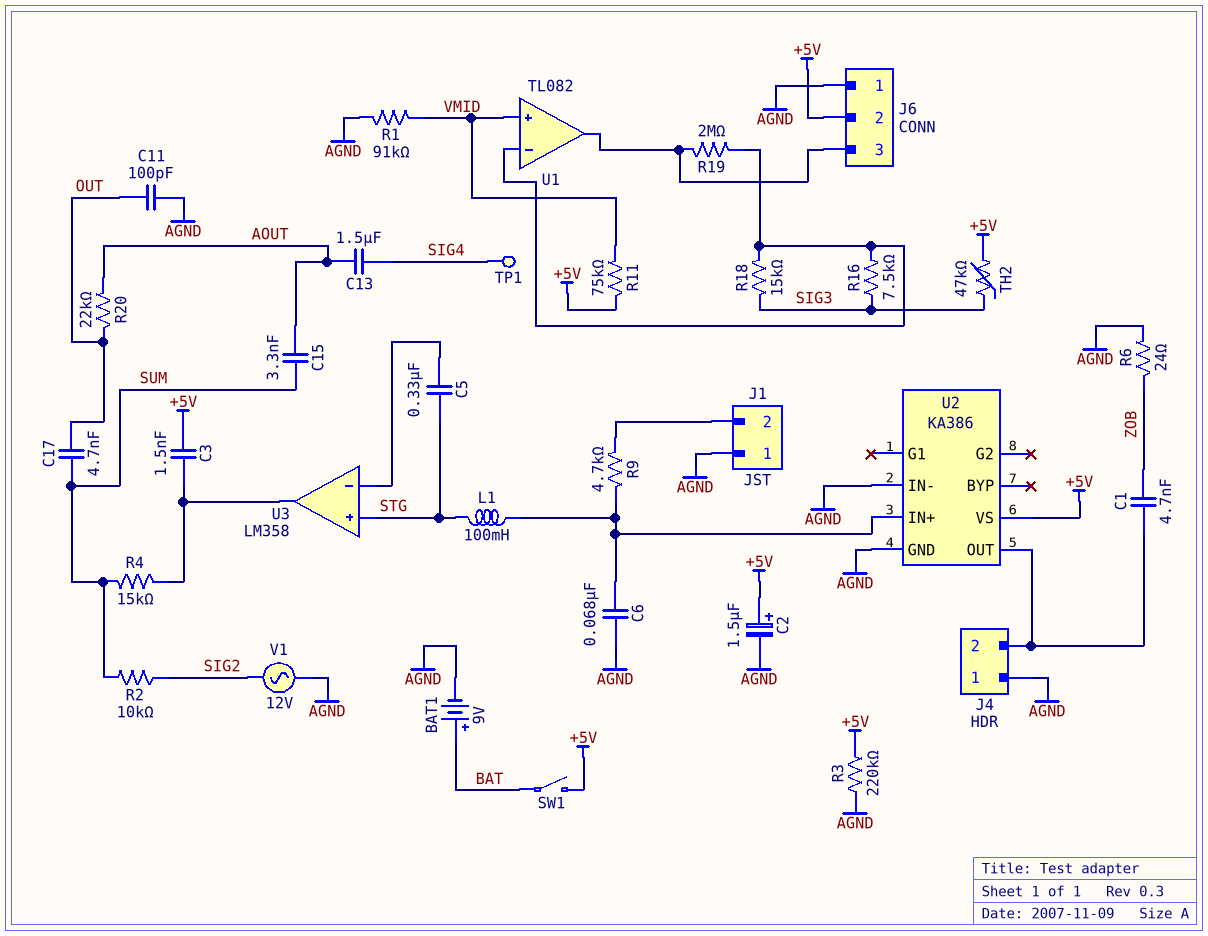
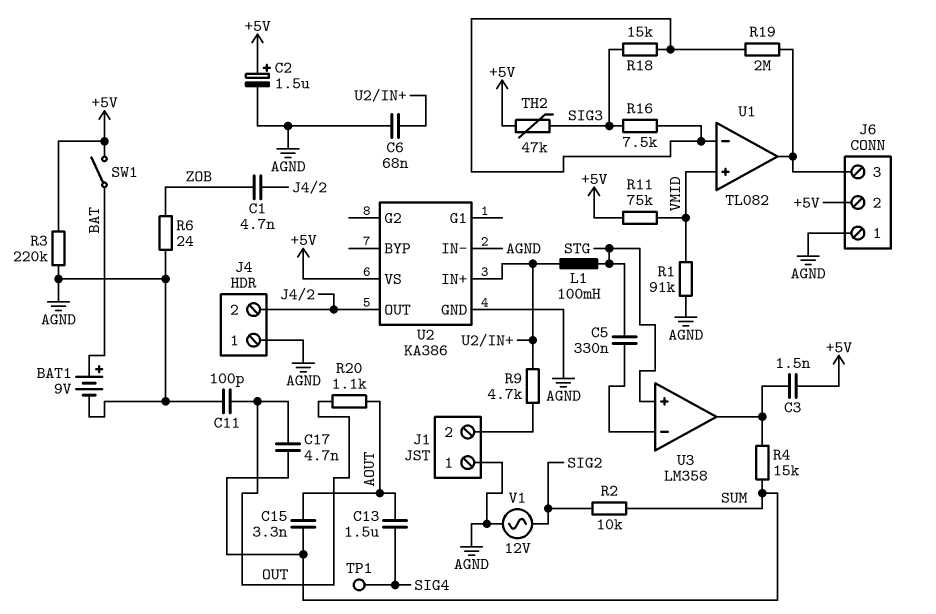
R20: 22k (AOUT, OUT) -> 1.1k (AOUT, OUT)

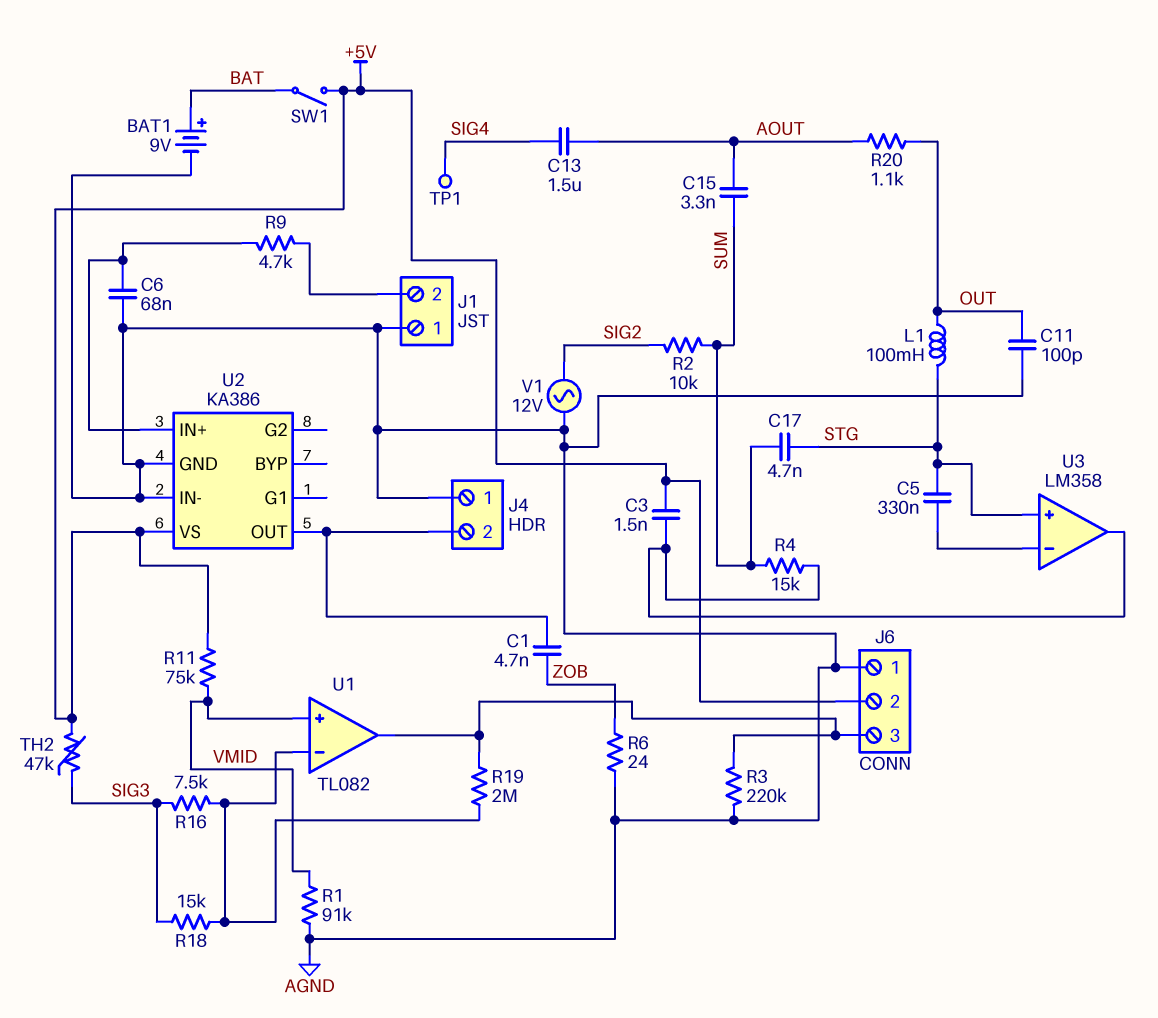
C2: 1.5uF (plus +5V, minus AGND) -> none
C17: 4.7nF (OUT, SUM) -> 4.7nF (STG, SUM)
L1: 100mH (STG, U2/IN+) -> 100mH (OUT, STG)
R3: 220k (+5V, AGND) -> 220k (AGND, J6/3)

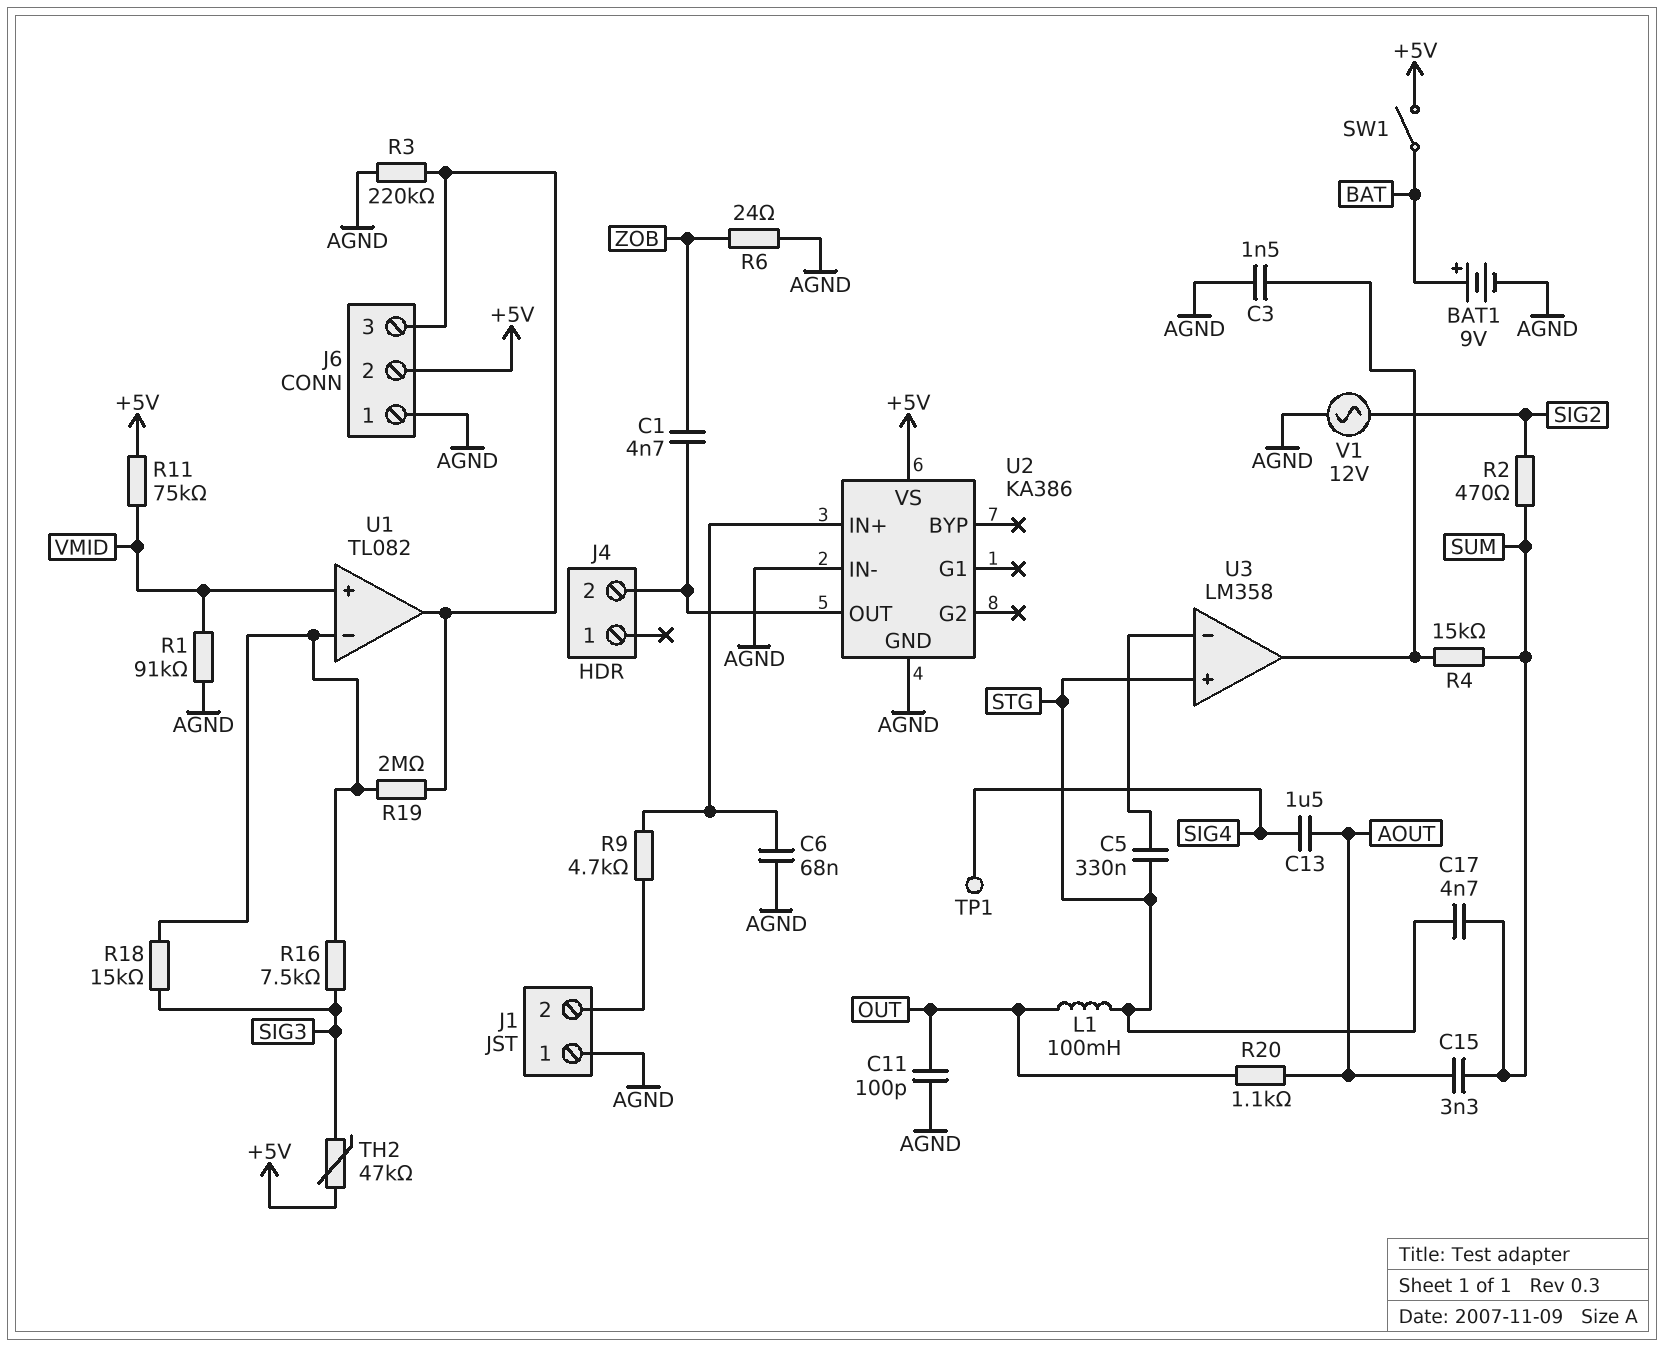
C3: 1.5nF (+5V, U3/out) -> 1.5nF (AGND, U3/out)
J4 pin 1: AGND -> none
R2: 10k (SIG2, SUM) -> 470 (SIG2, SUM)

